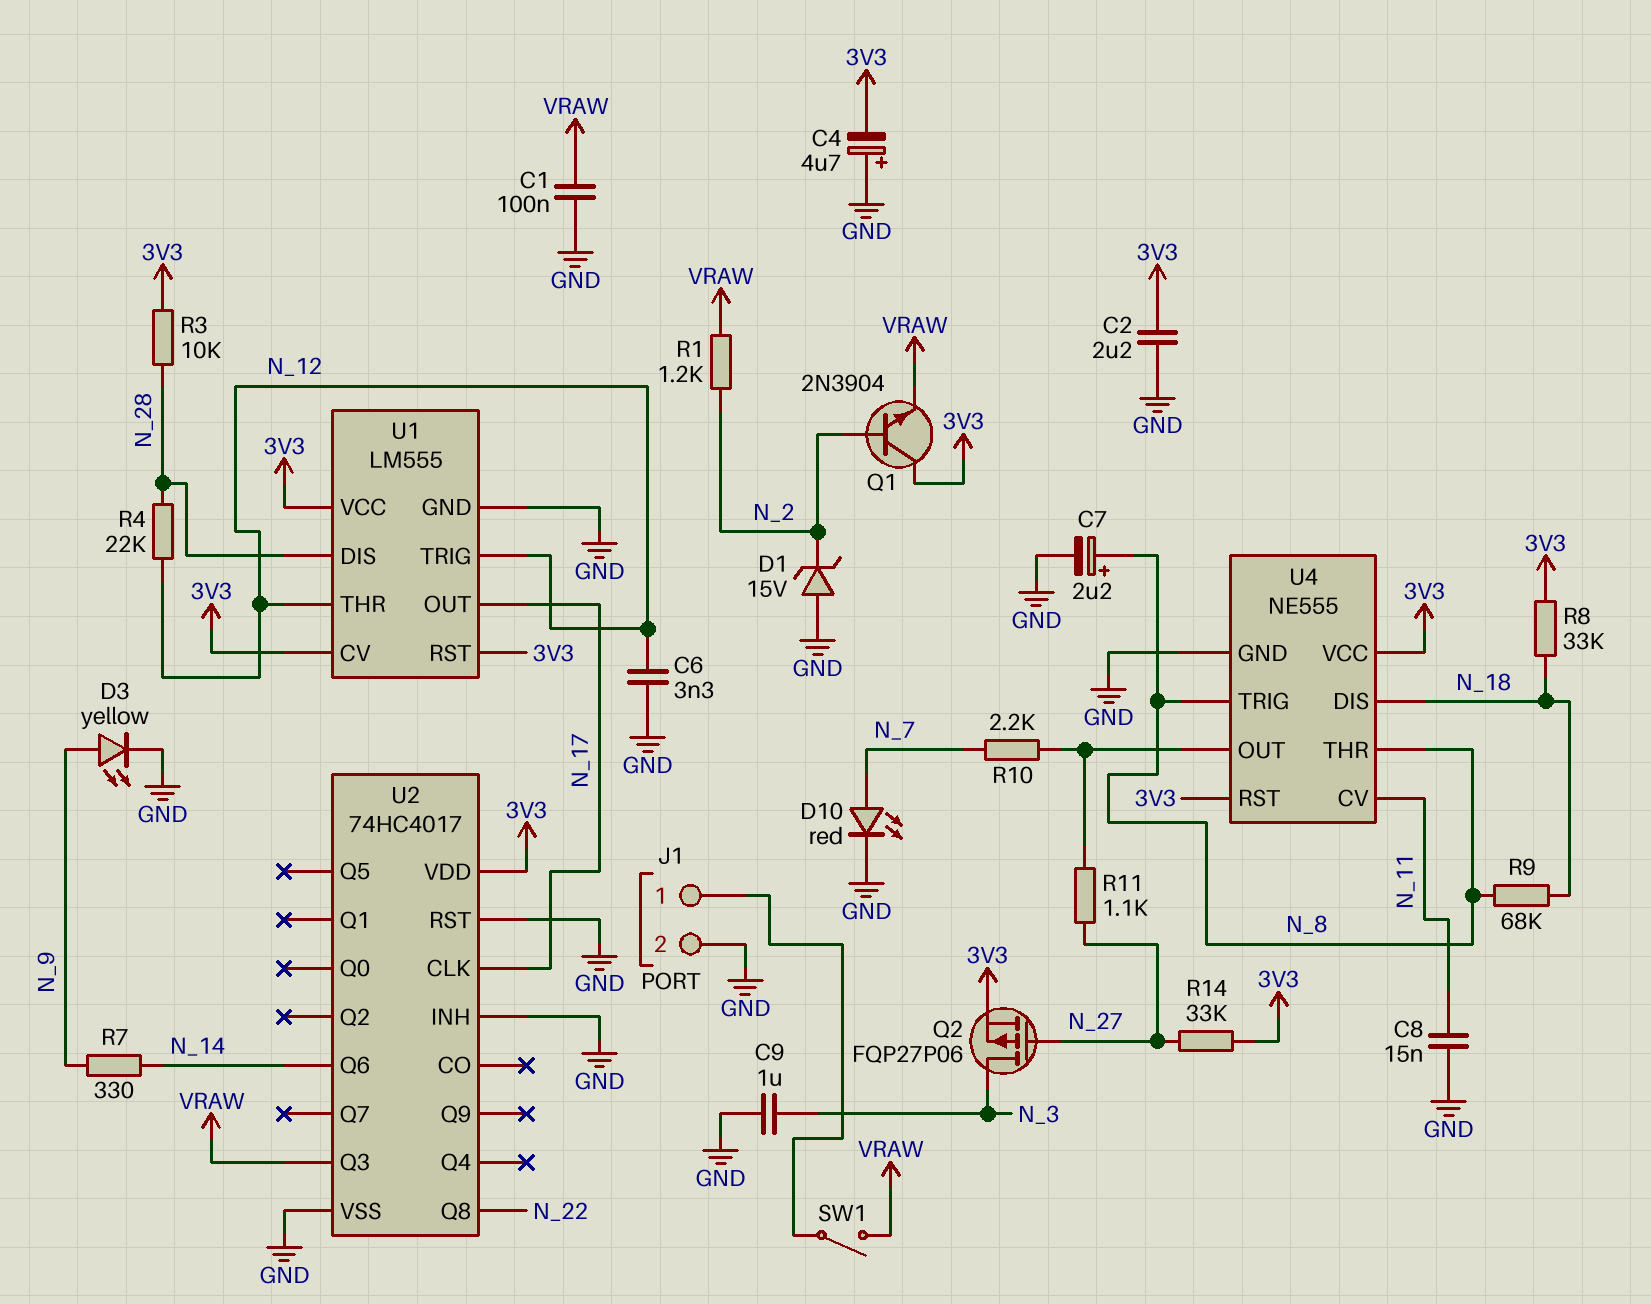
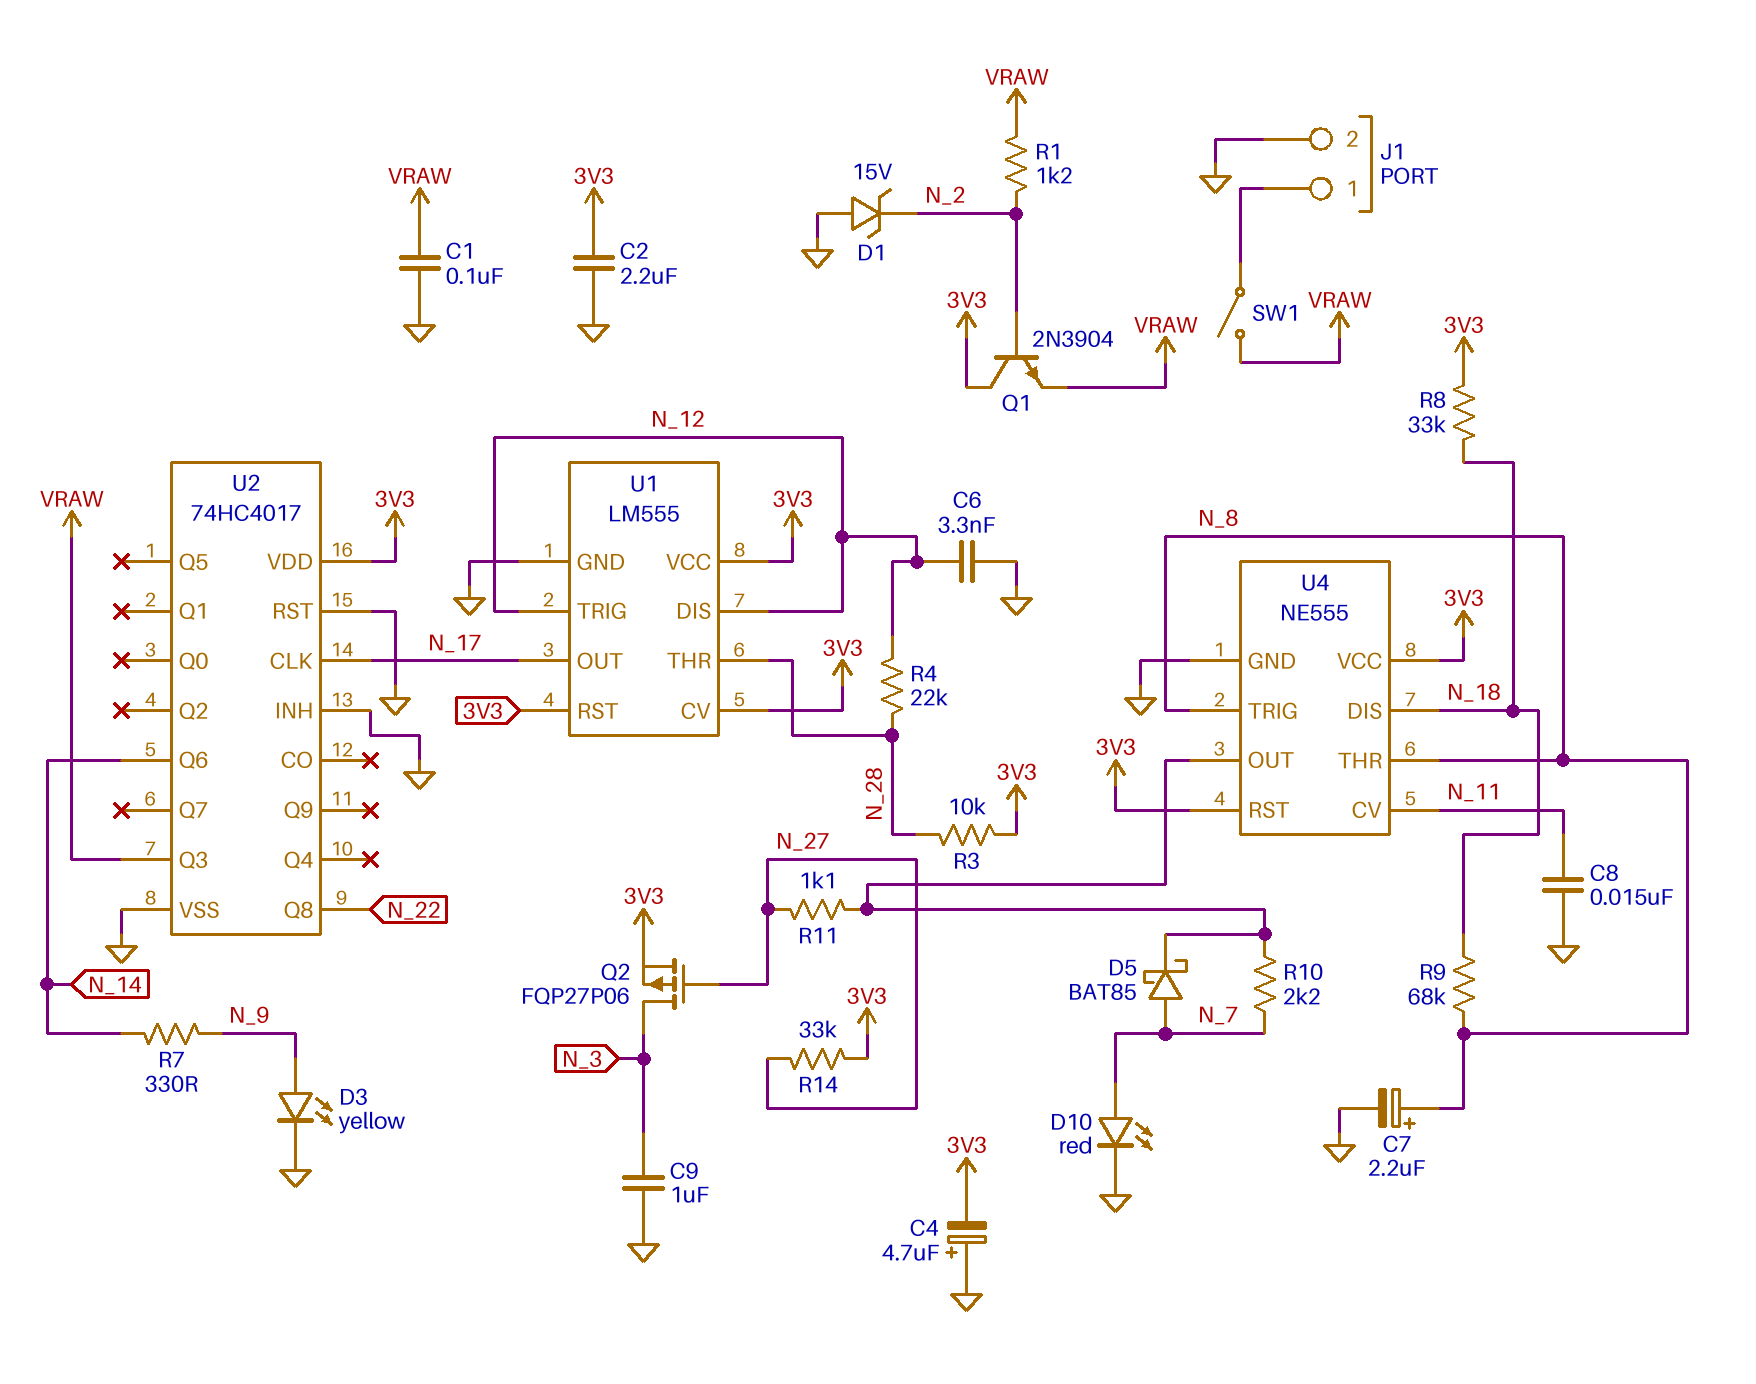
D5: none -> schottky BAT85 (A N_7, K U4/OUT)
U1 pin DIS: N_28 -> N_12
U1 pin THR: N_12 -> N_28

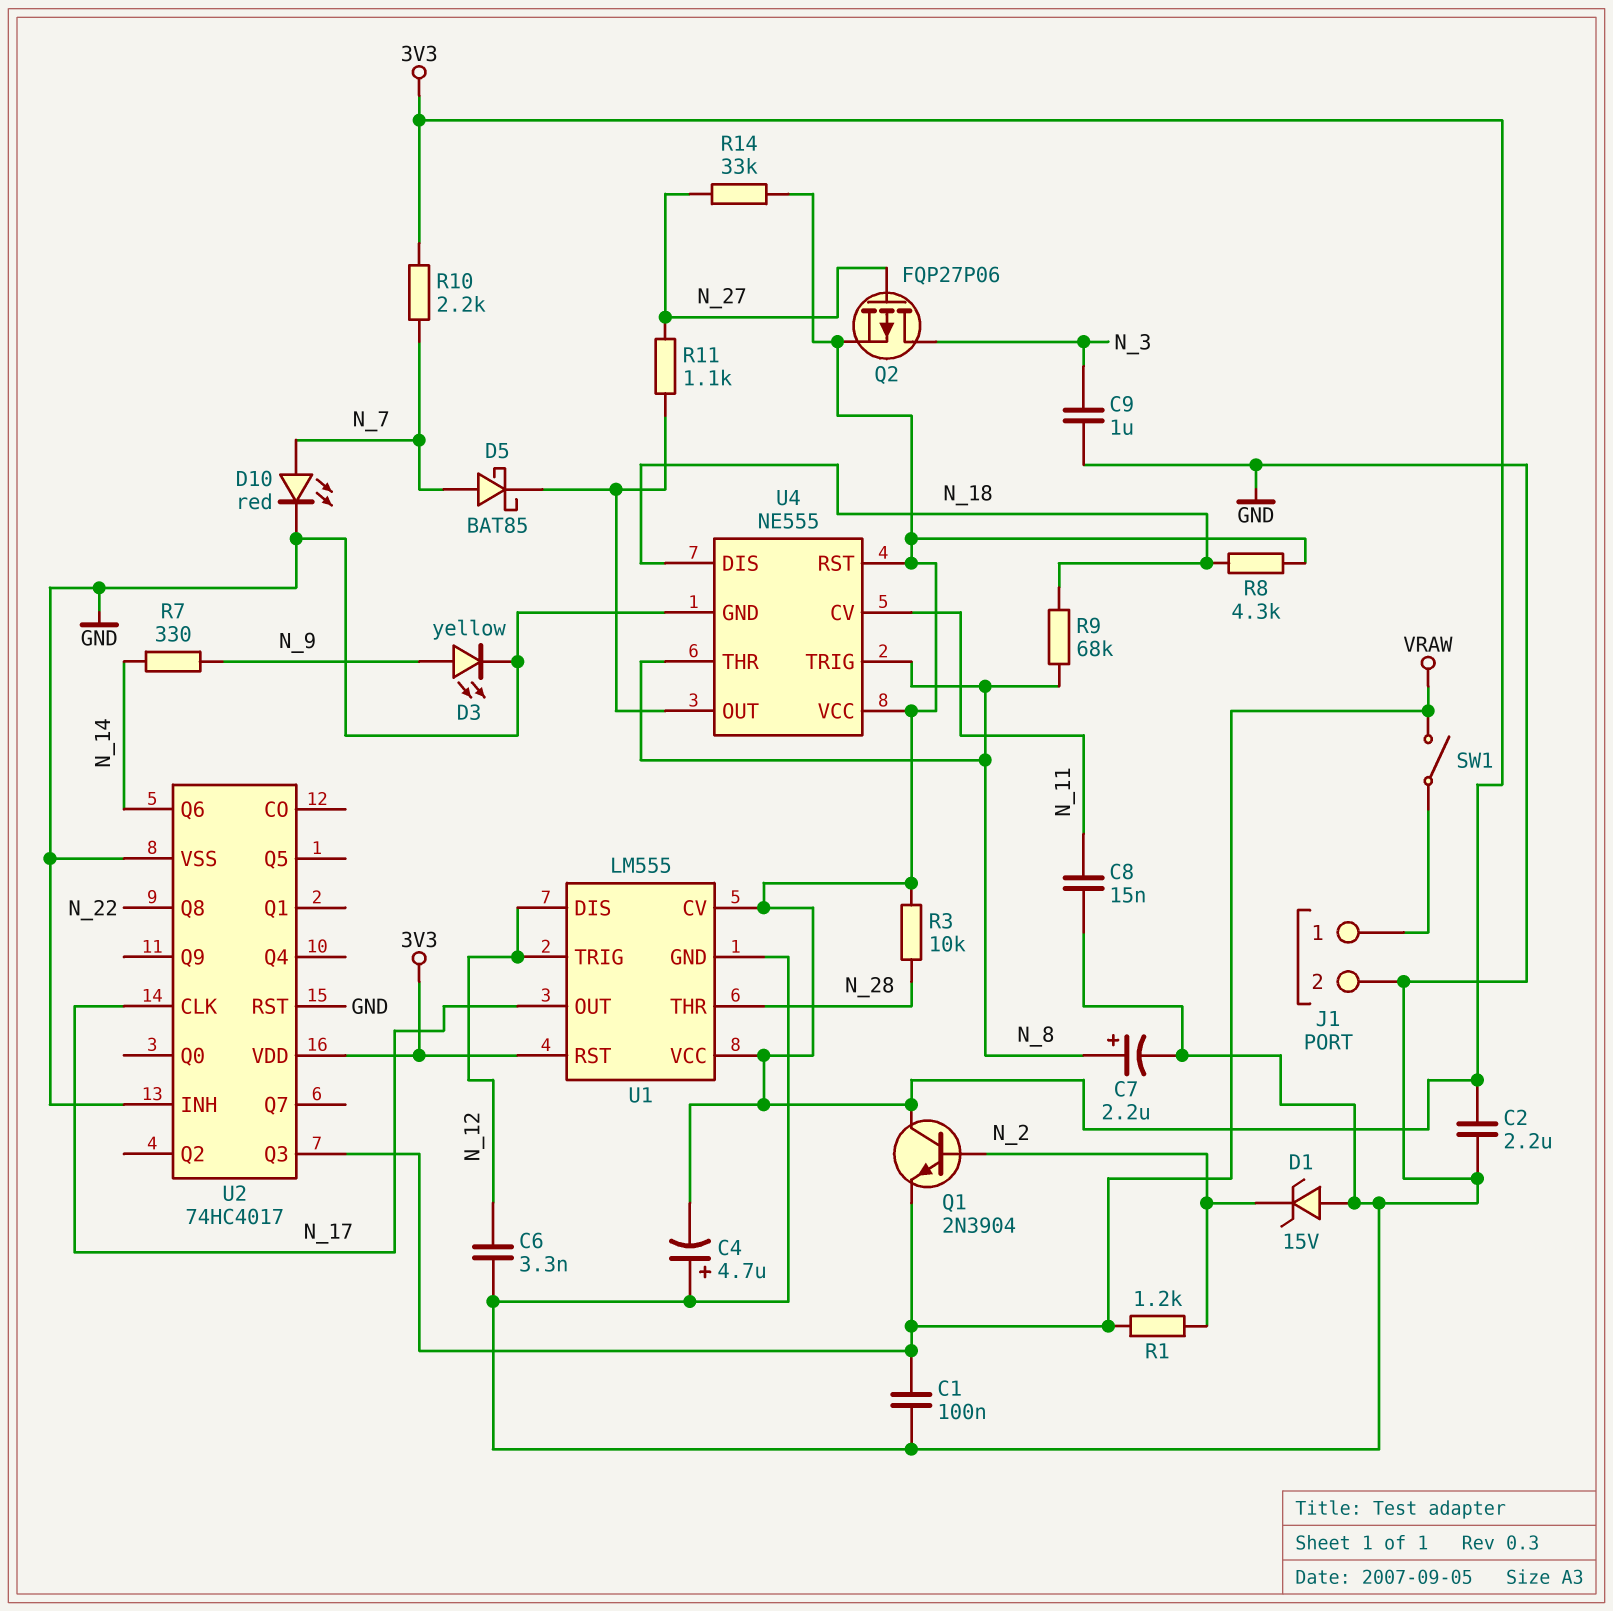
R4: 22k (N_12, N_28) -> none
R8: 33k (3V3, N_18) -> 4.3k (3V3, N_18)
R10: 2.2k (N_7, U4/OUT) -> 2.2k (3V3, N_7)

